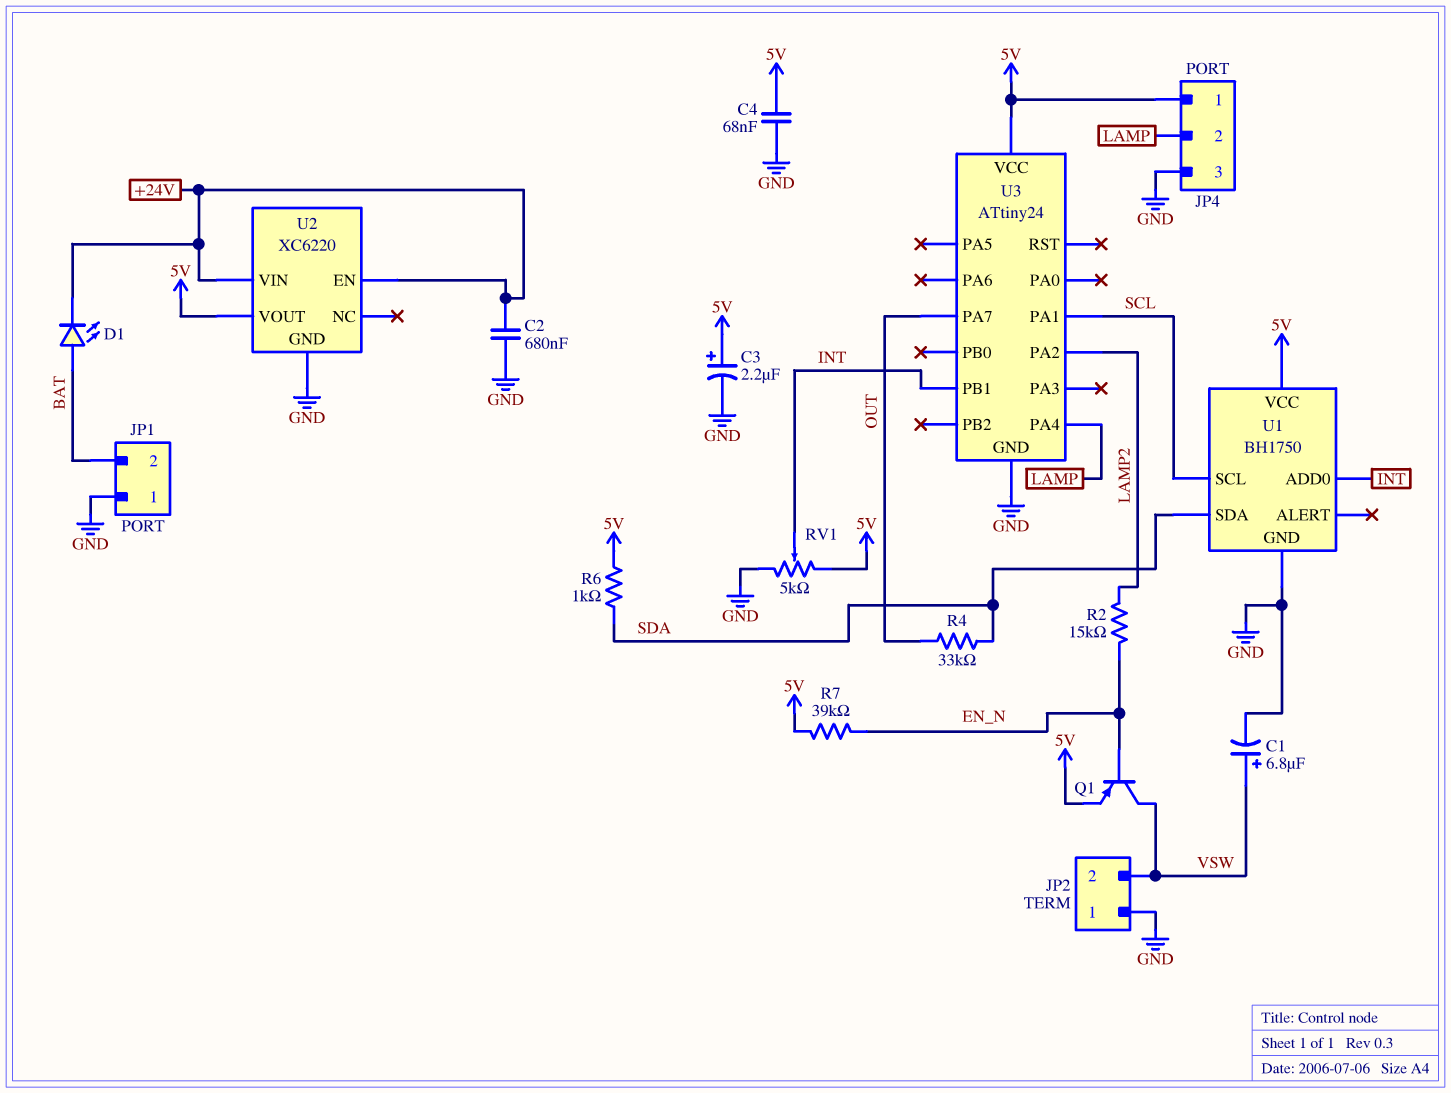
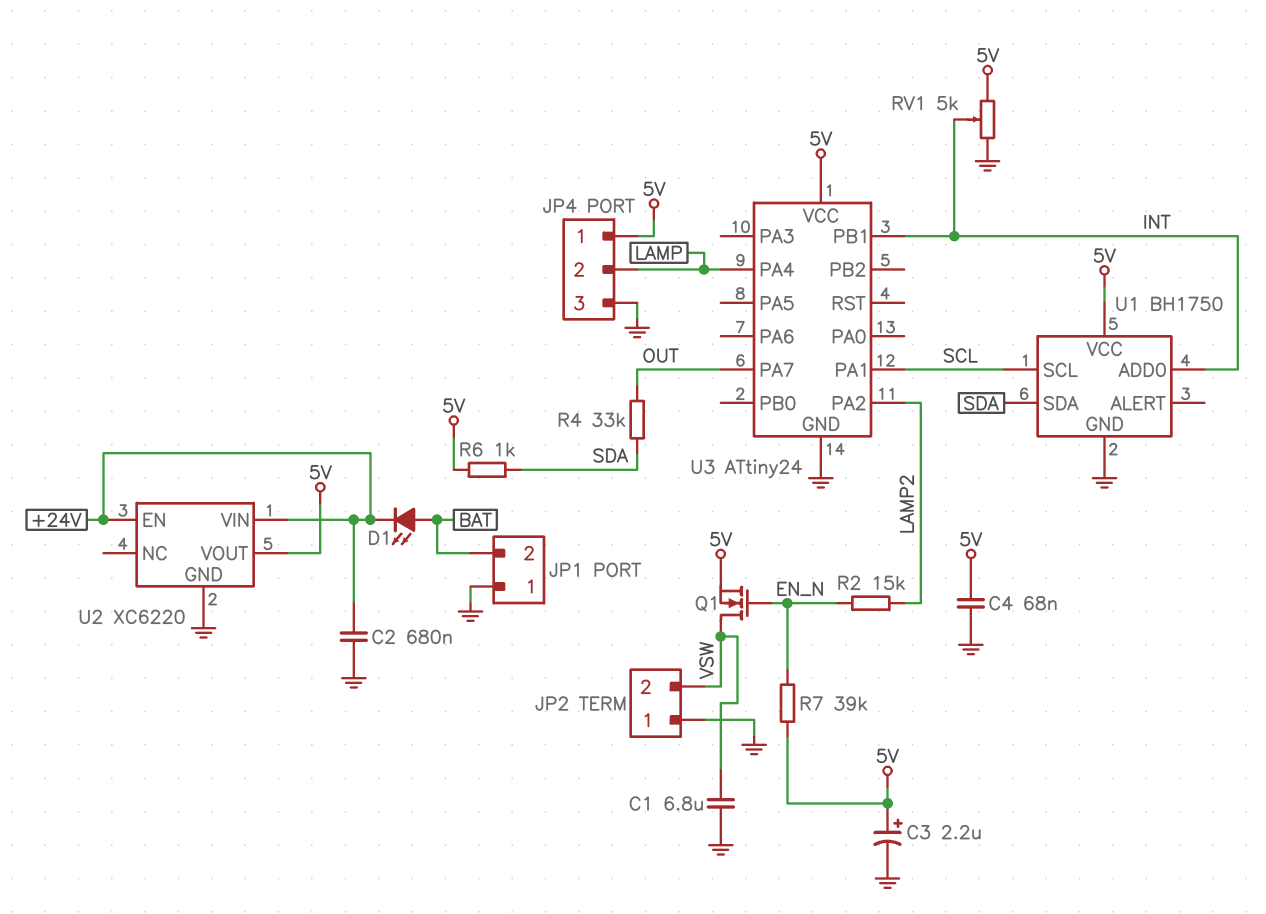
C1: 6.8uF (plus VSW, minus GND) -> 6.8uF (GND, VSW)
Q1: PNP (B EN_N, C VSW, E 5V) -> NMOS (G EN_N, D VSW, S 5V)

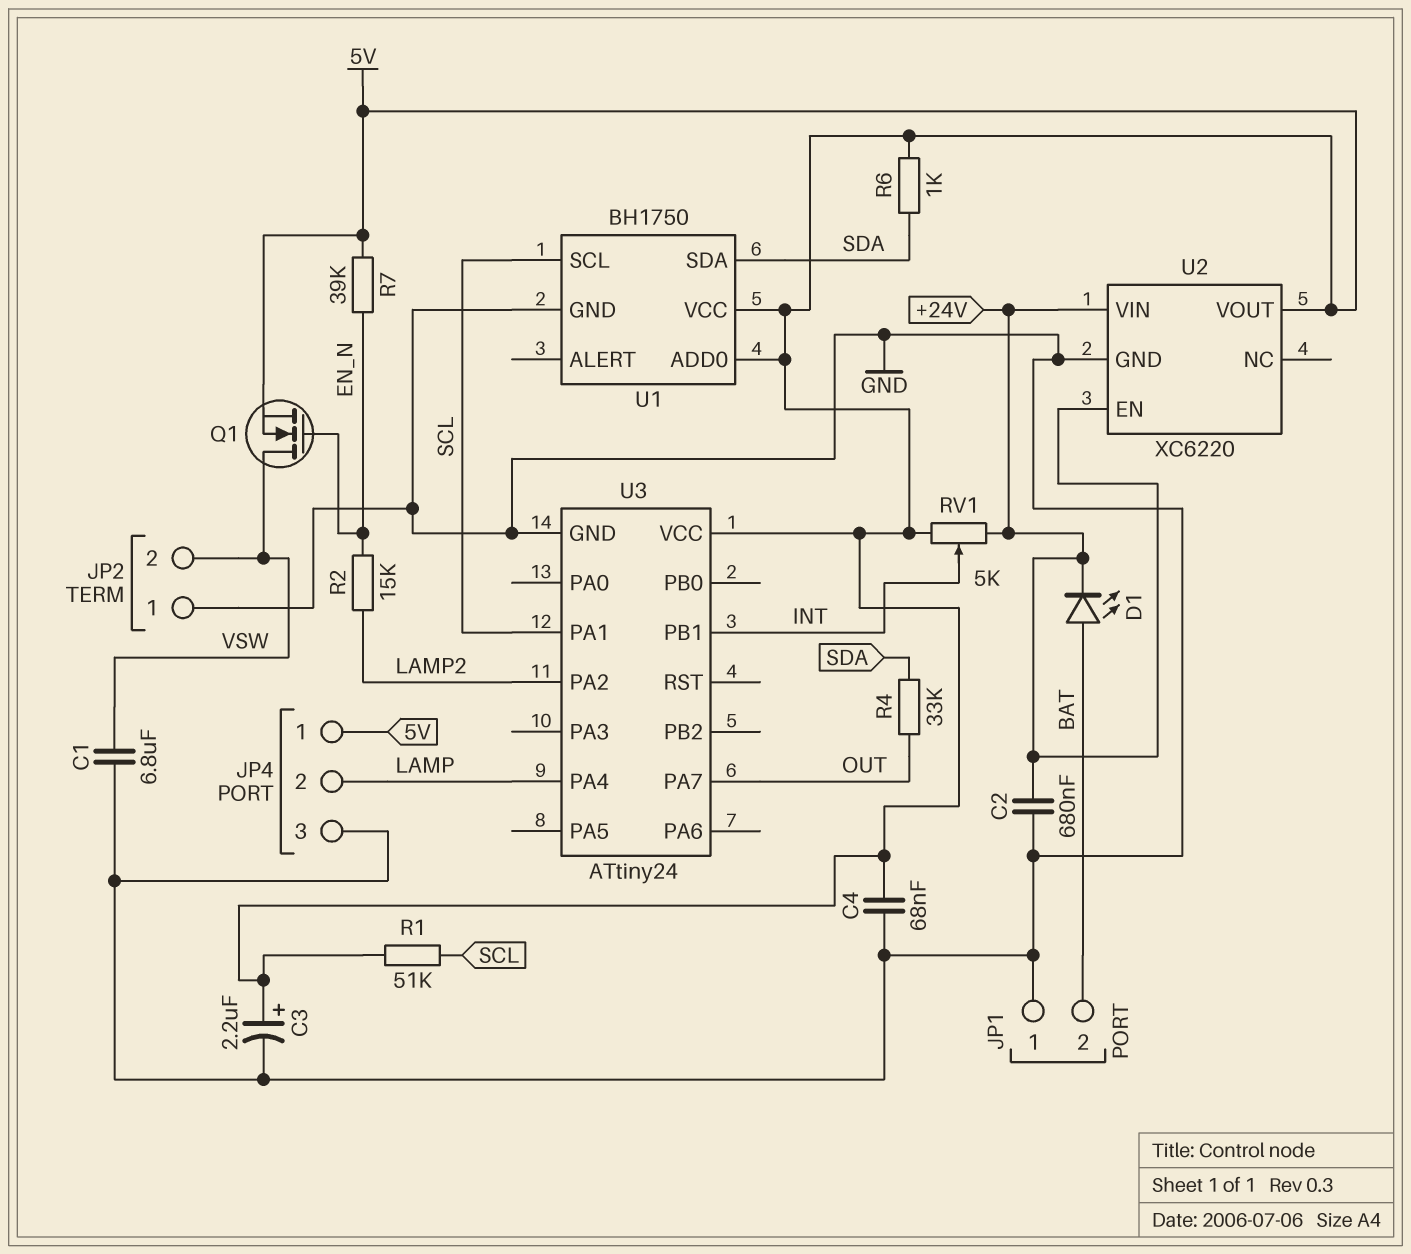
R1: none -> 51k (5V, SCL)
RV1: 5k (5V, GND, wiper INT) -> 5k (+24V, 5V, wiper INT)
U1 pin ADD0: INT -> 5V

